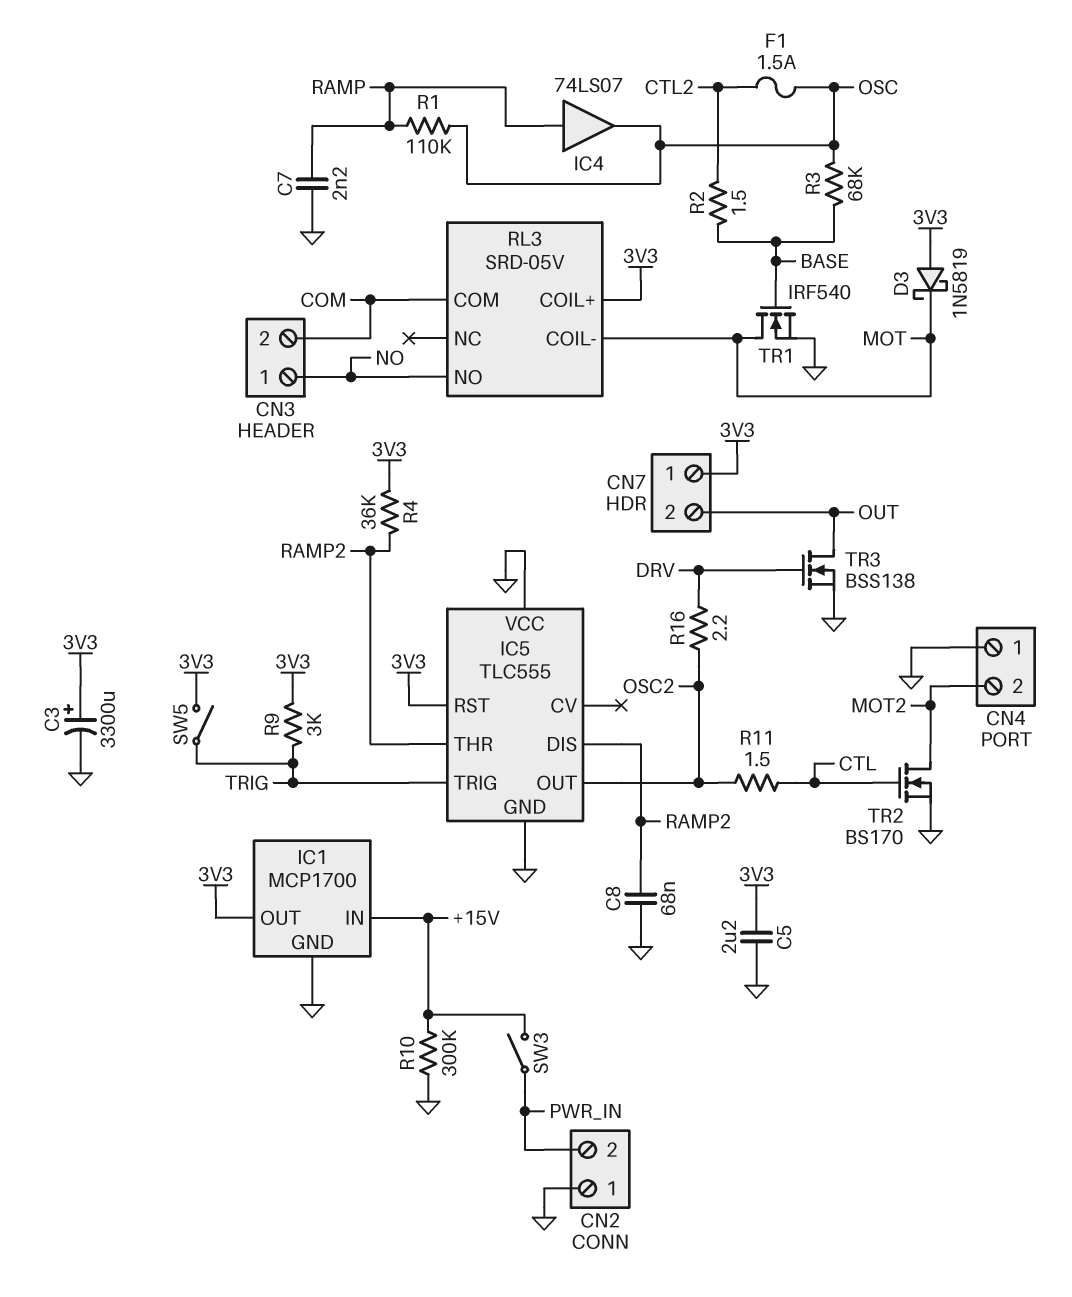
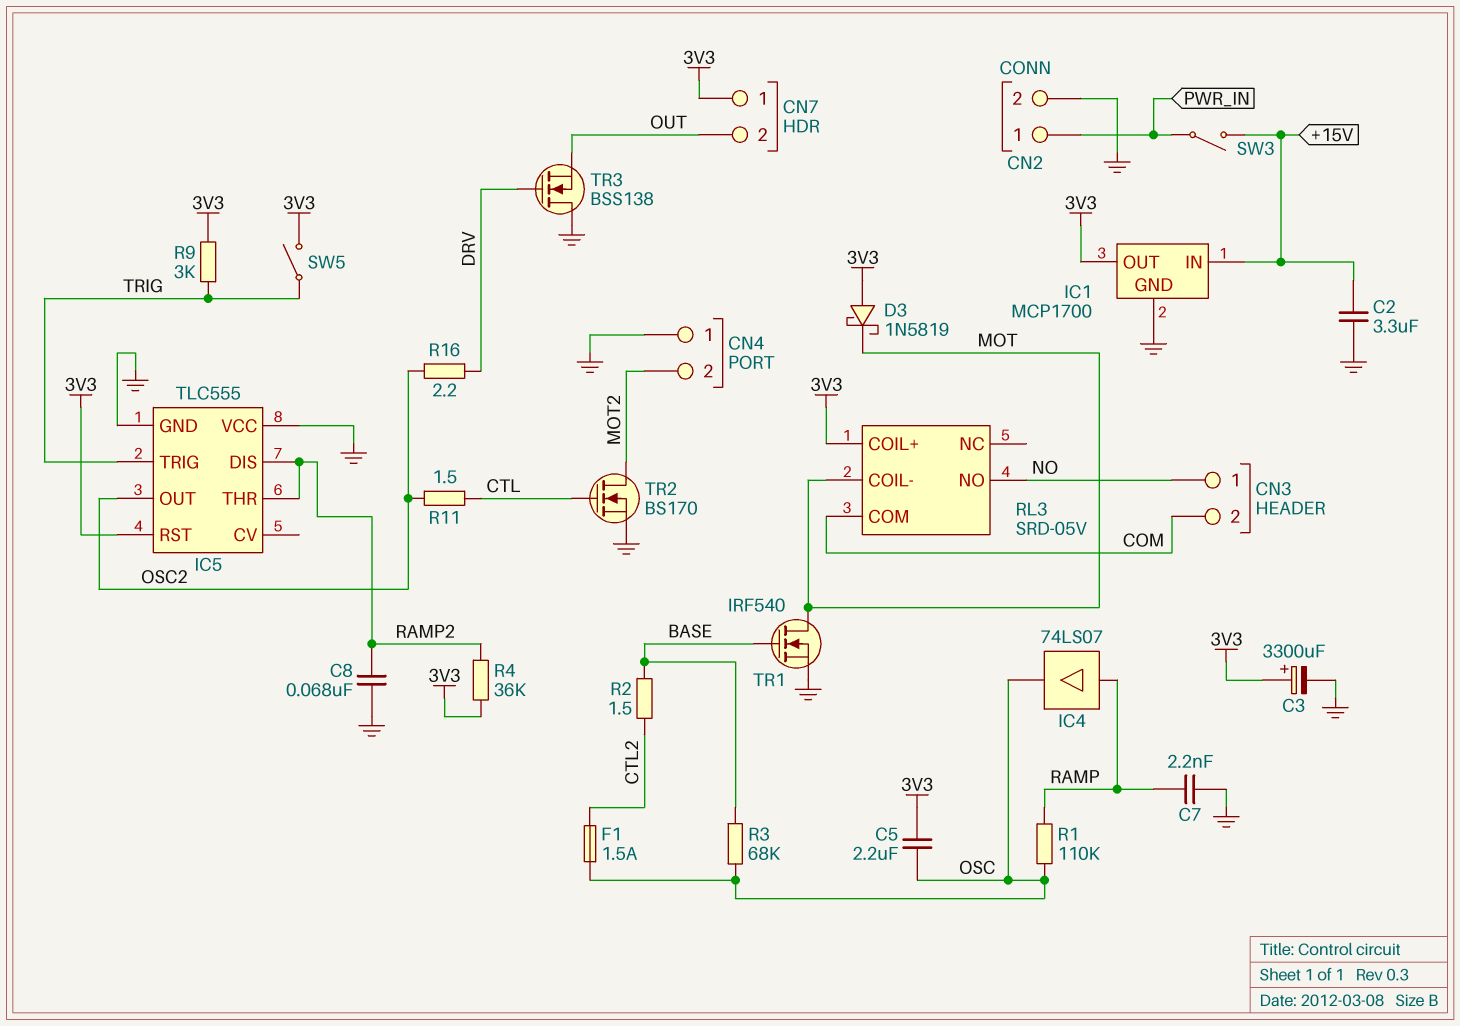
C2: none -> 3.3uF (+15V, GND)
C5: 2.2uF (3V3, GND) -> 2.2uF (3V3, OSC)
CN2 pin 1: GND -> PWR_IN
CN2 pin 2: PWR_IN -> GND
R10: 300k (+15V, GND) -> none
TR3: NMOS BSS138 (G DRV, D OUT, S GND) -> NMOS BSS138 (G DRV, D GND, S OUT)

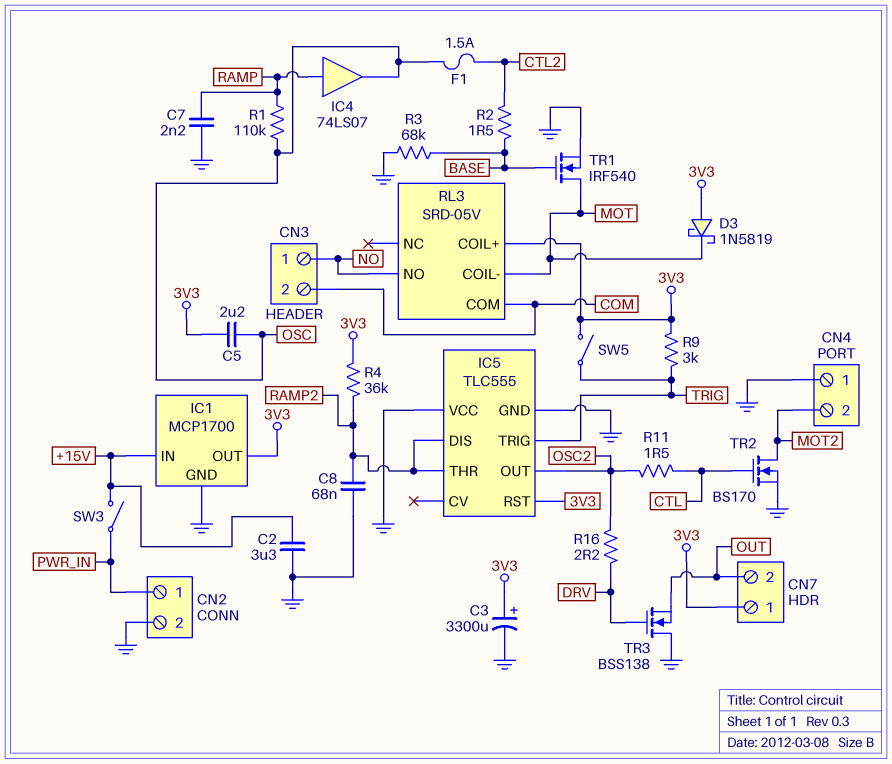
R3: 68k (BASE, OSC) -> 68k (BASE, GND)

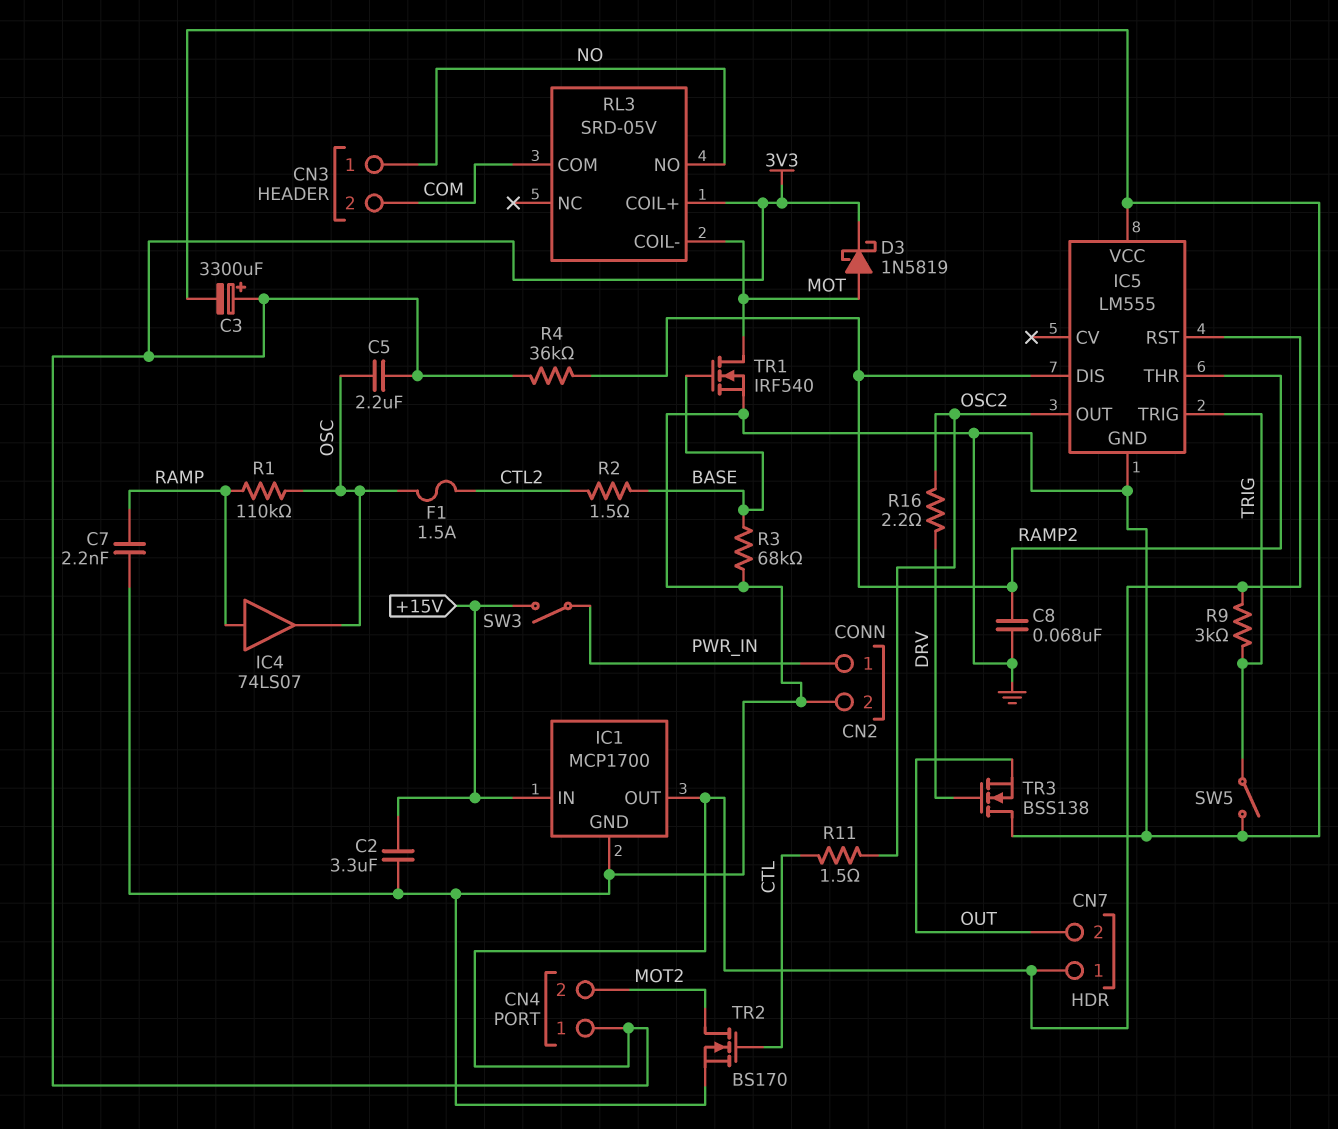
CN4 pin 1: GND -> 3V3
D3: schottky 1N5819 (A 3V3, K MOT) -> schottky 1N5819 (A MOT, K 3V3)
IC5: TLC555 -> LM555
SW5: switch (3V3, TRIG) -> switch (GND, TRIG)

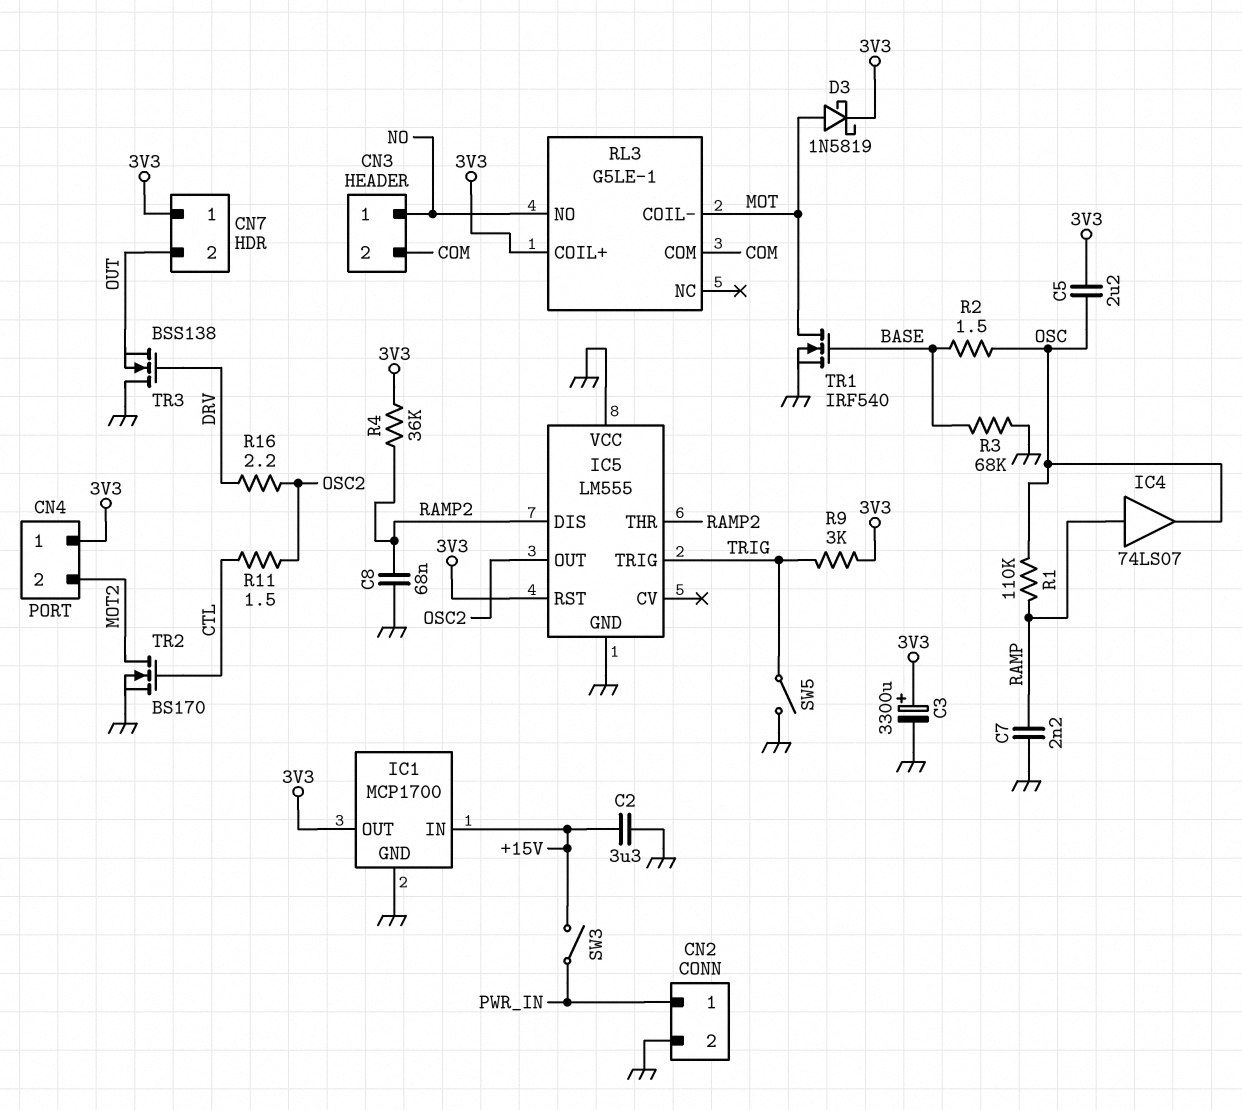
F1: 1.5A (CTL2, OSC) -> none
R2: 1.5 (BASE, CTL2) -> 1.5 (BASE, OSC)
RL3: SRD-05V -> G5LE-1

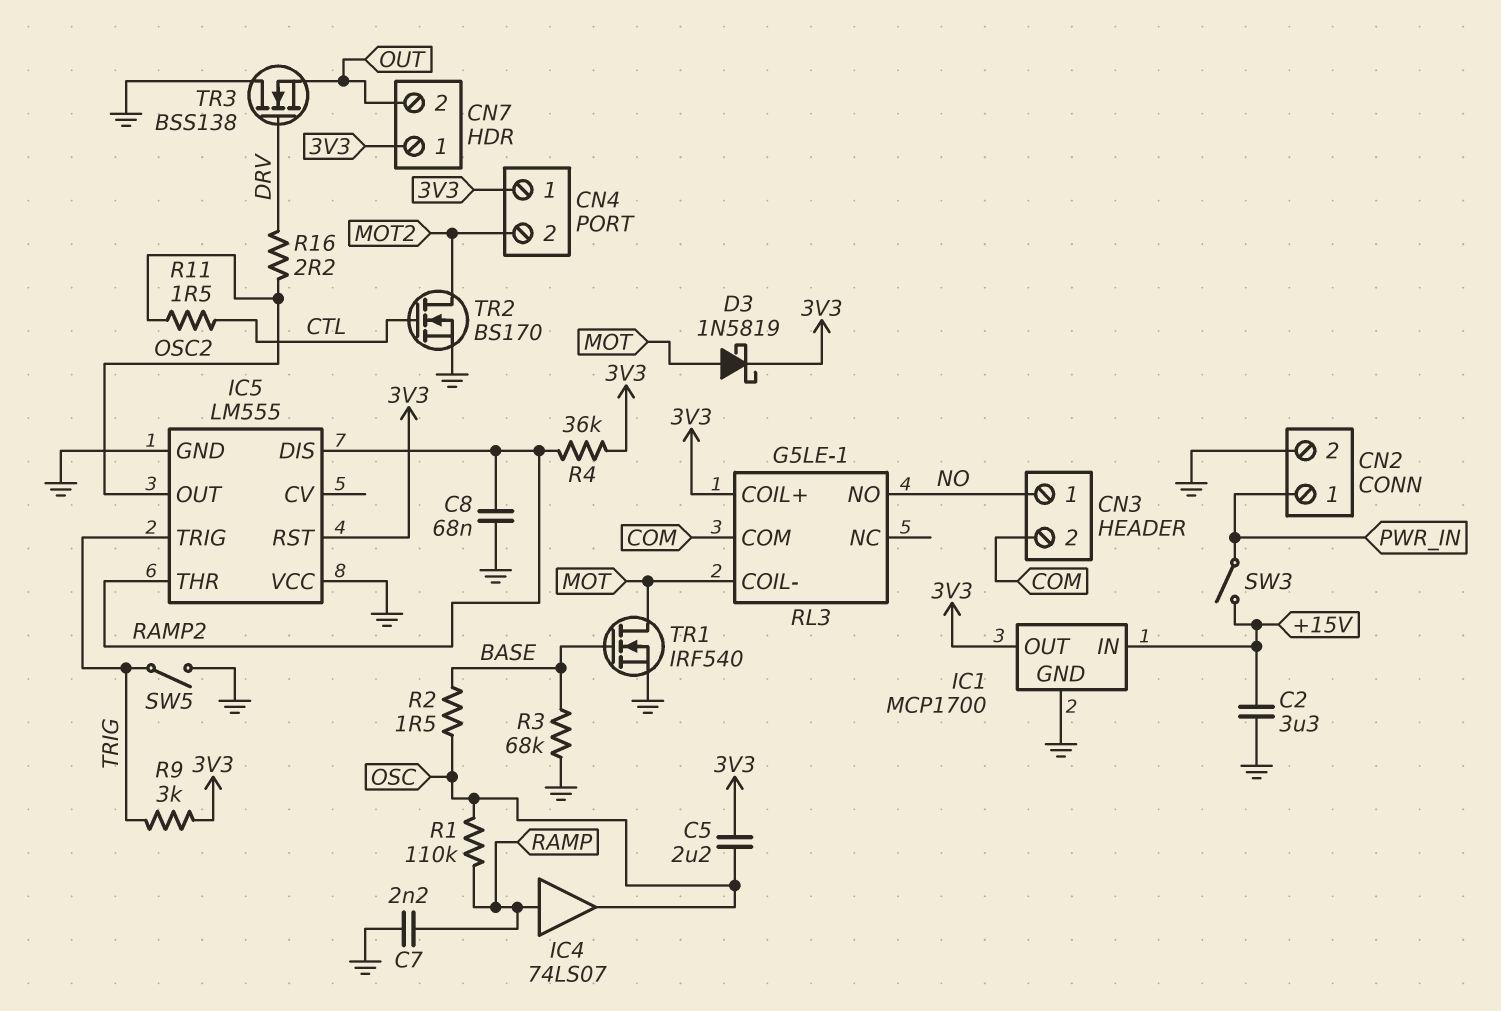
C3: 3300uF (plus 3V3, minus GND) -> none

